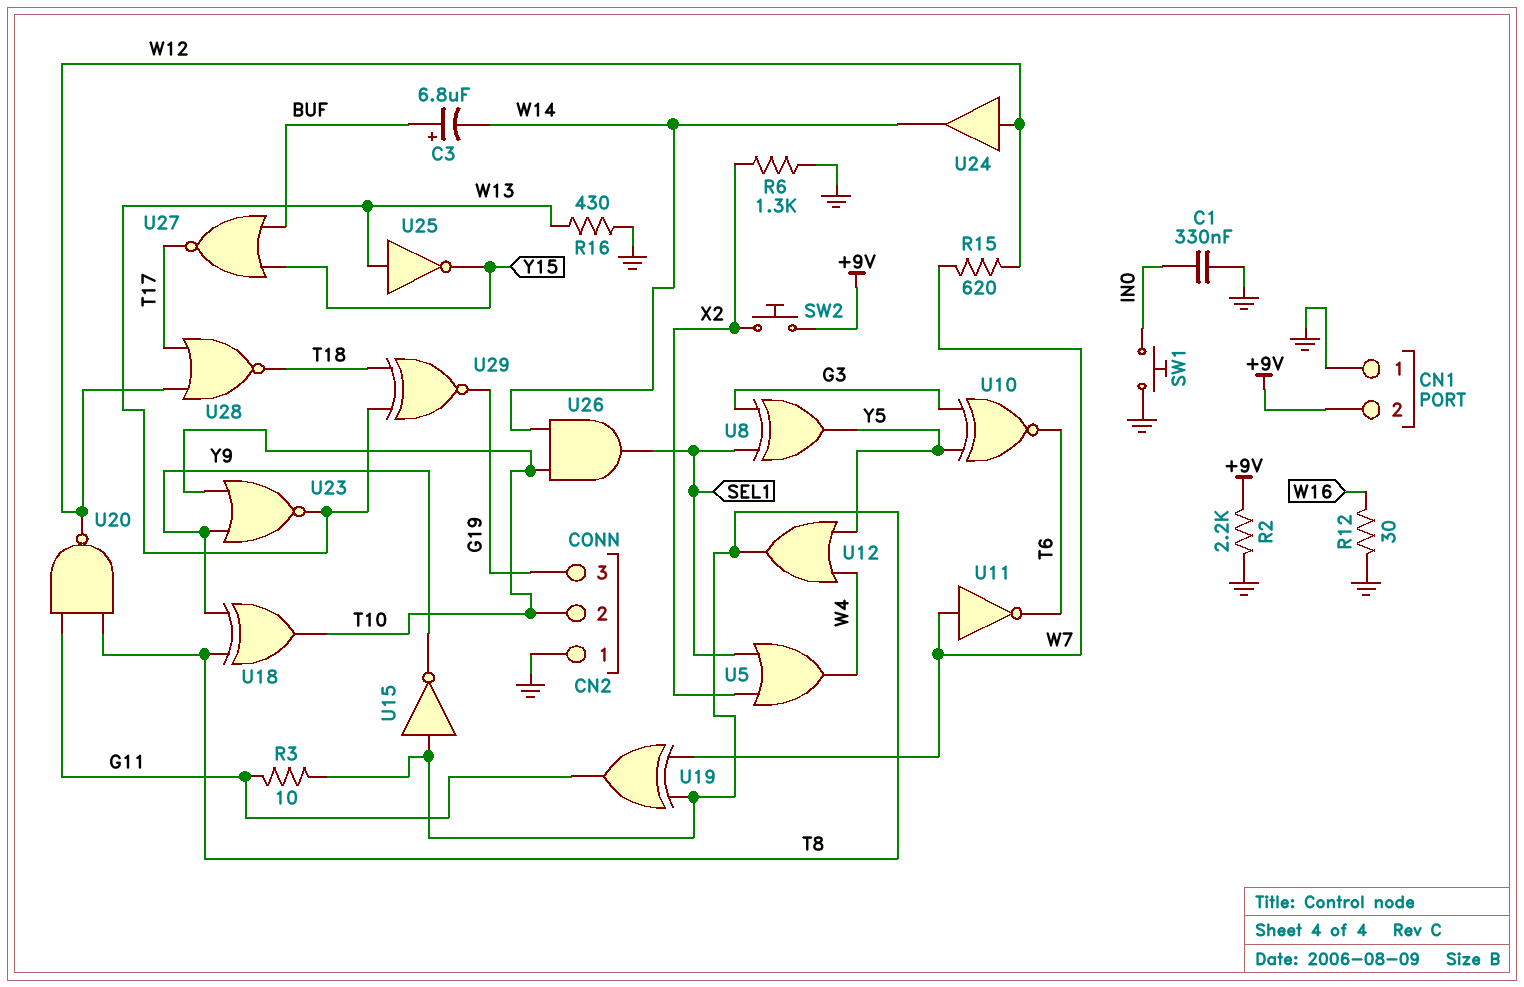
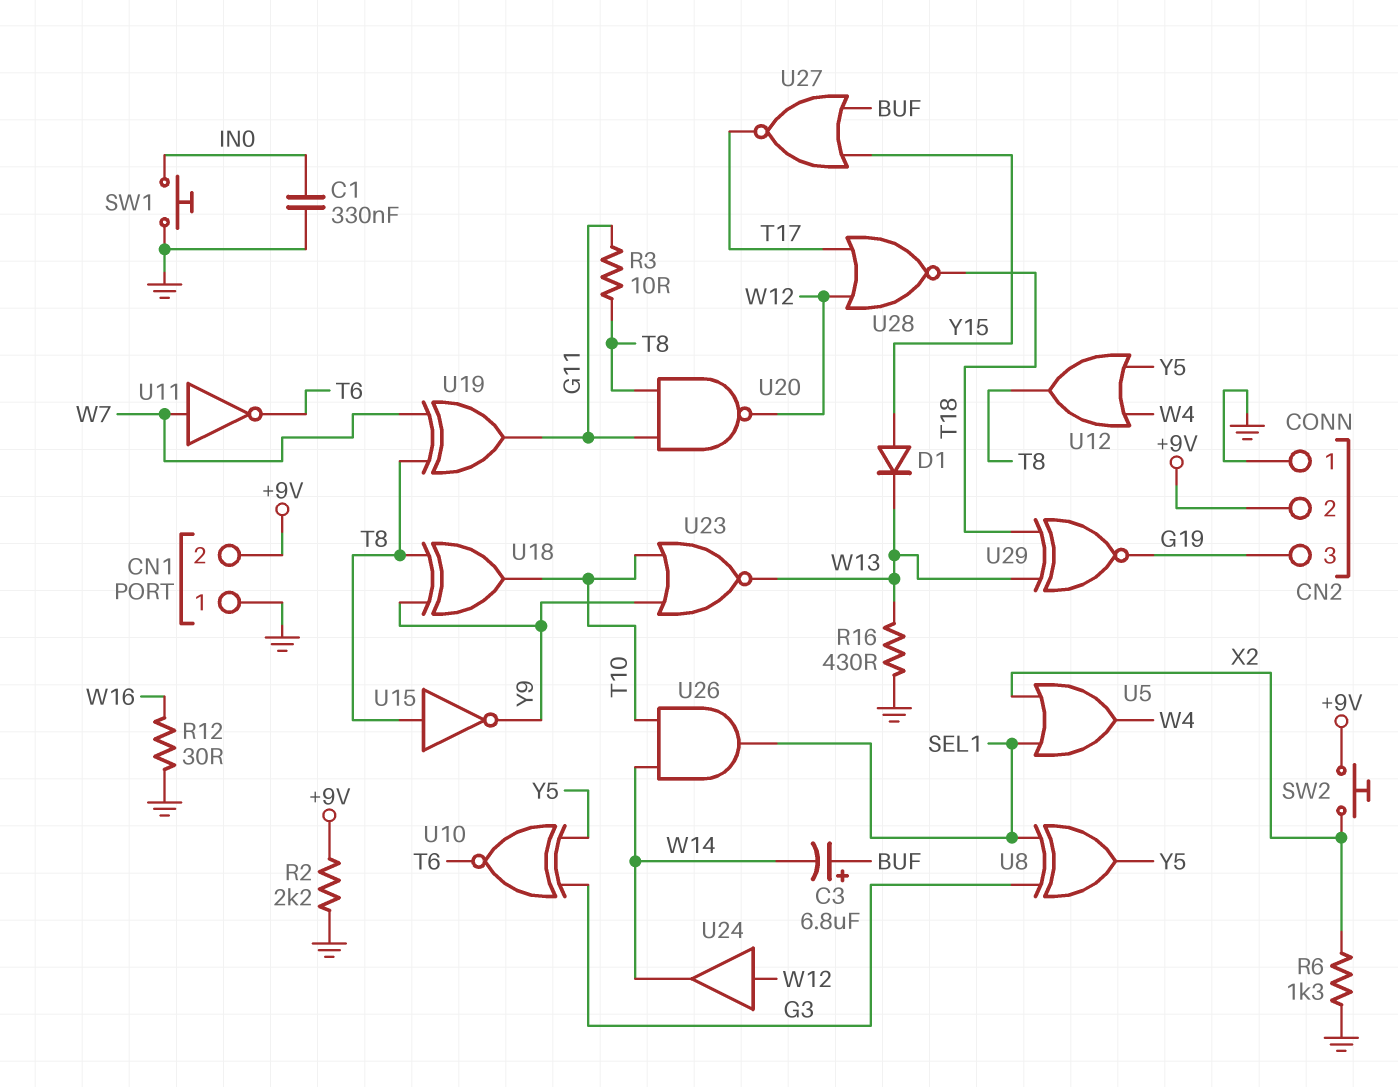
CN2 pin 2: T10 -> +9V
D1: none -> diode (A Y15, K W13)
R15: 620 (W7, W12) -> none
U25: NOT (in W13, out Y15) -> none

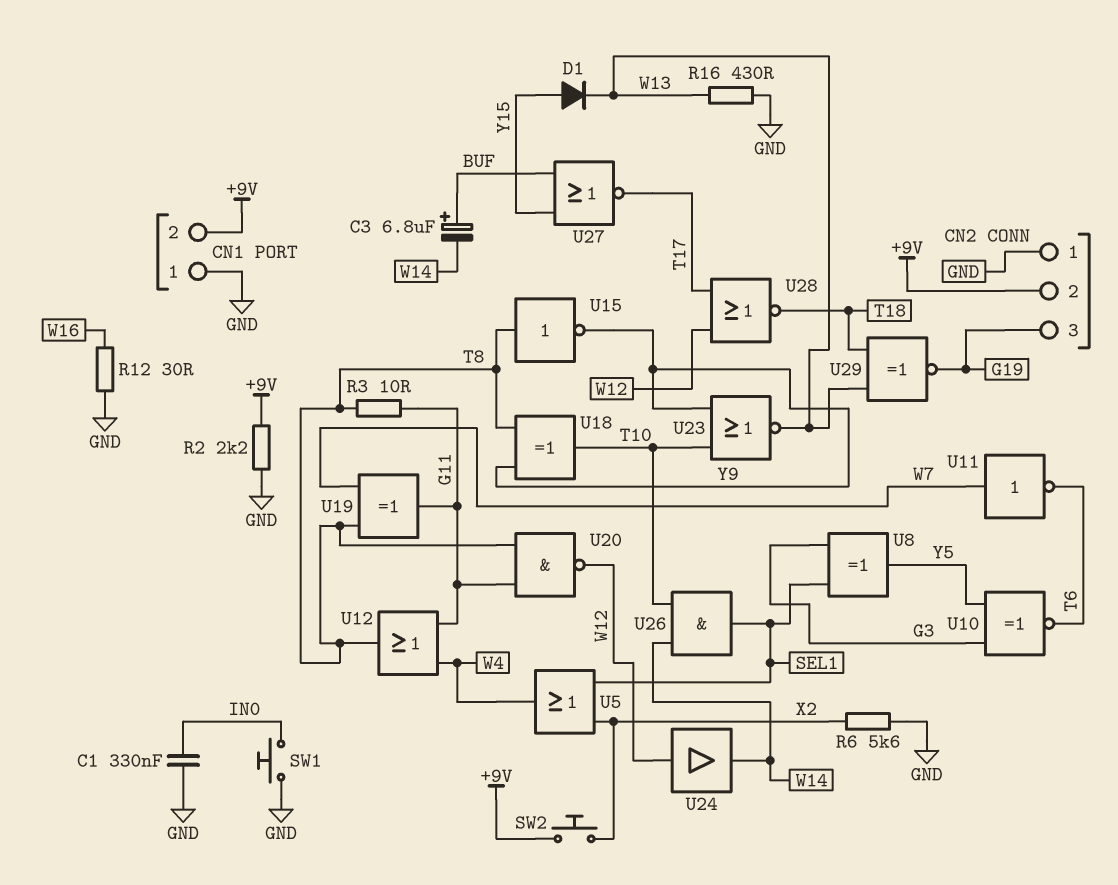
R6: 1.3k (GND, X2) -> 5.6k (GND, X2)
U12: OR (in W4, in Y5, out T8) -> OR (in G11, in W4, out T8)

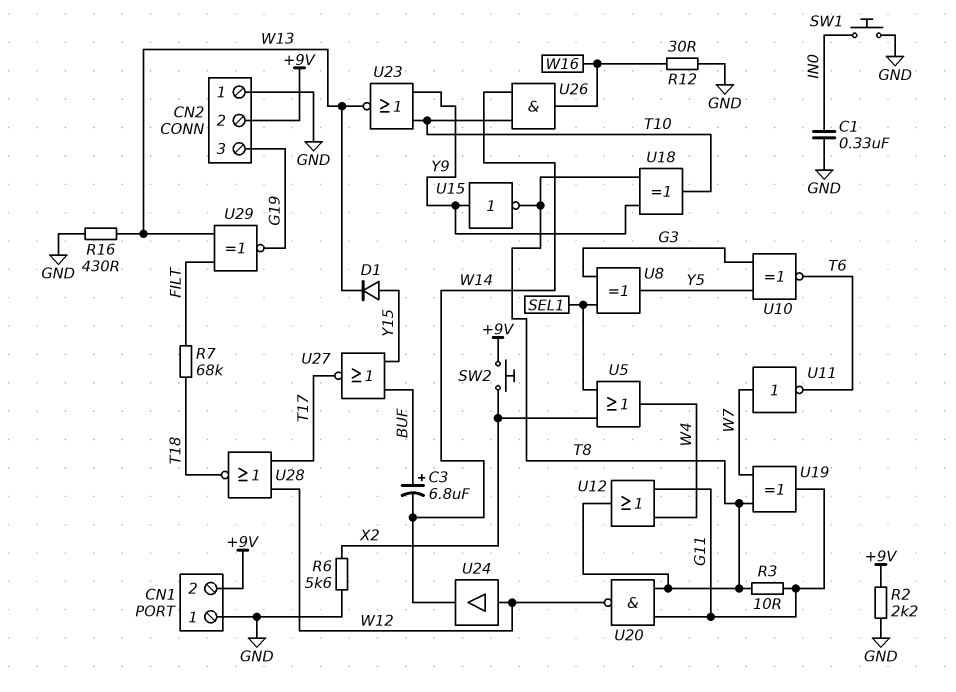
R7: none -> 68k (FILT, T18)
U15: NOT (in T8, out Y9) -> NOT (in Y9, out T8)
U26: AND (in T10, in W14, out SEL1) -> AND (in T10, in W14, out W16)
U29: XNOR (in T18, in W13, out G19) -> XNOR (in FILT, in W13, out G19)

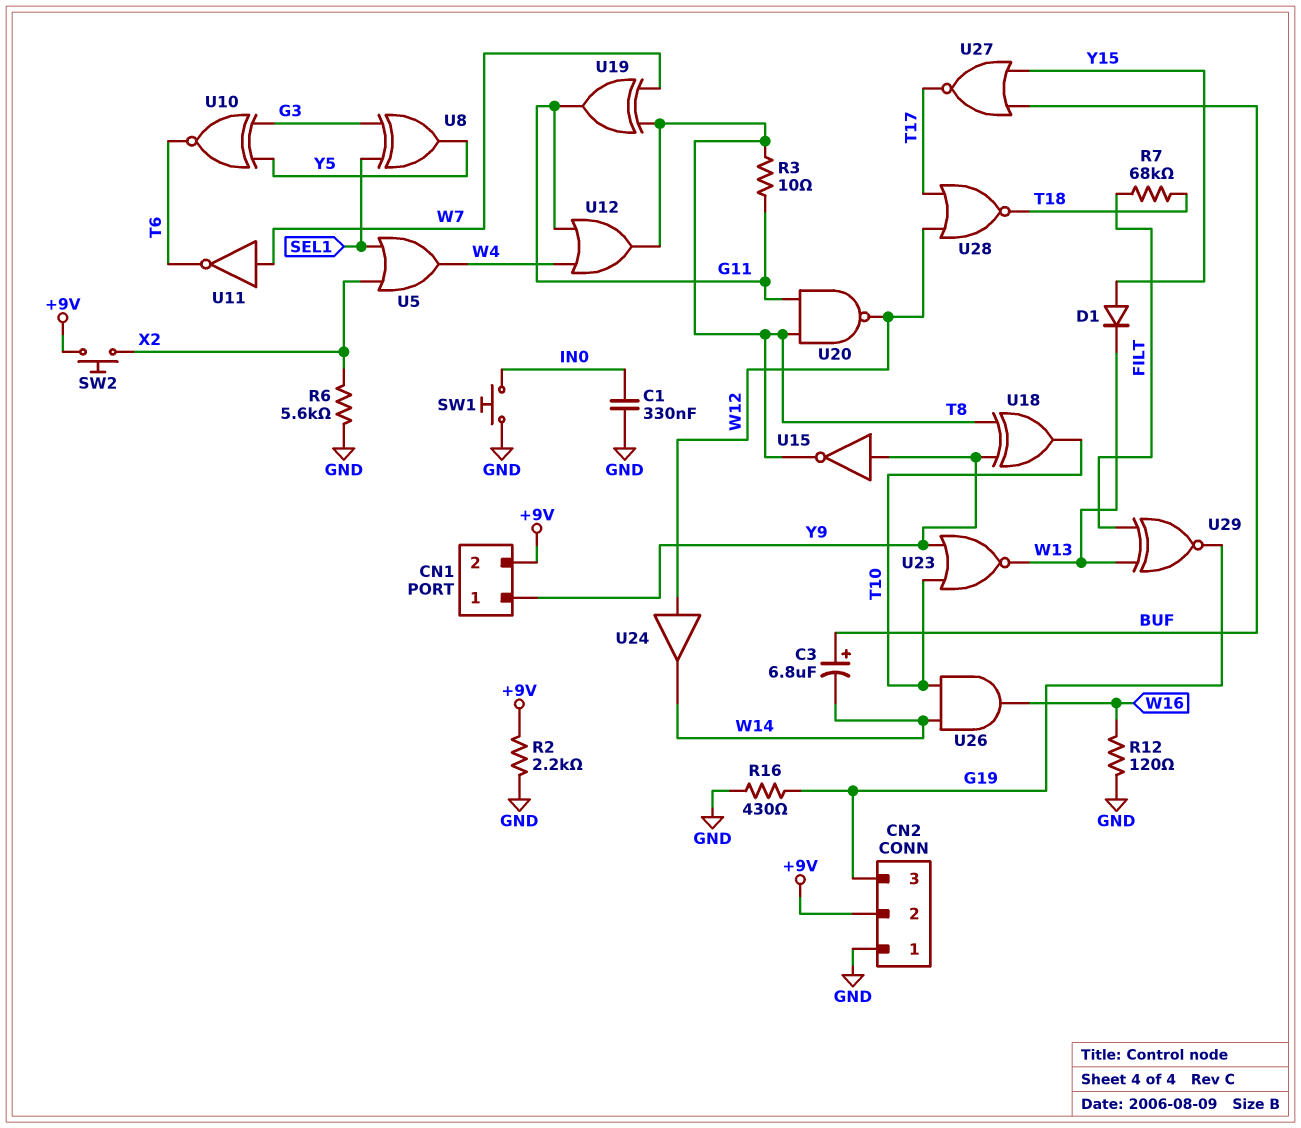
CN1 pin 1: GND -> Y9
R12: 30 (GND, W16) -> 120 (GND, W16)
R16: 430 (GND, W13) -> 430 (G19, GND)

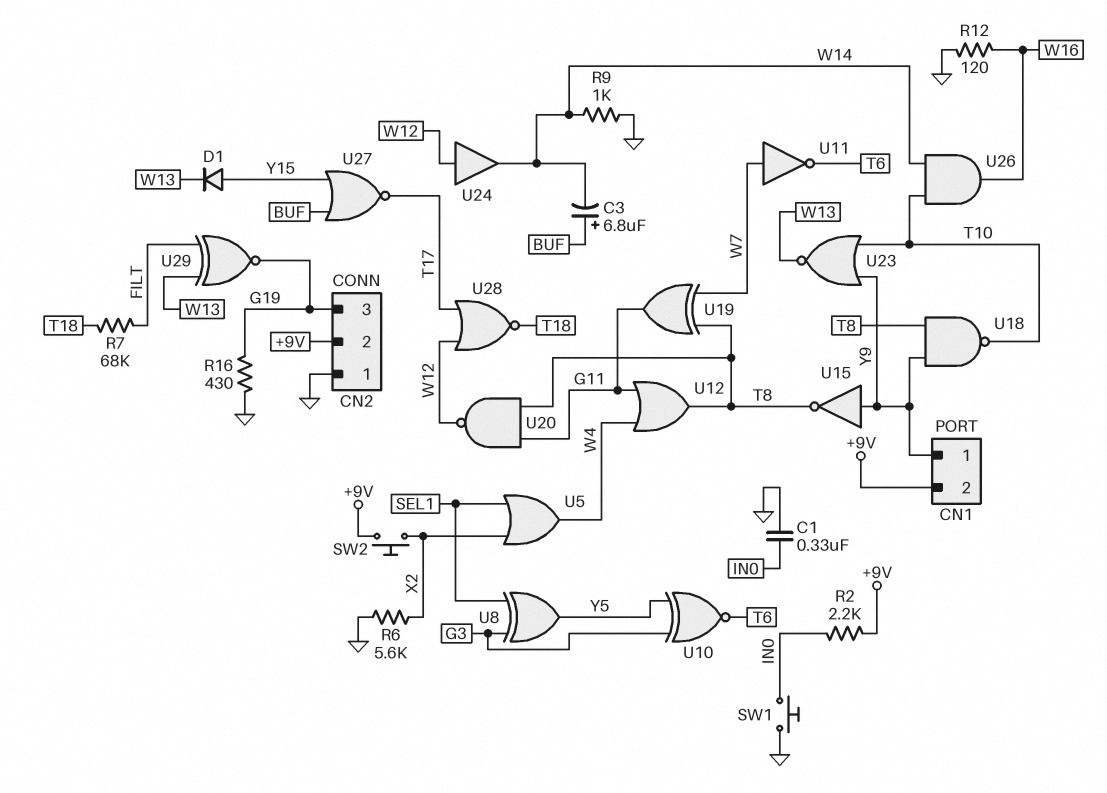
R2: 2.2k (+9V, GND) -> 2.2k (+9V, IN0)
R3: 10 (G11, T8) -> none
R9: none -> 1k (GND, W14)
U18: XOR (in T8, in Y9, out T10) -> NAND (in T8, in Y9, out T10)

